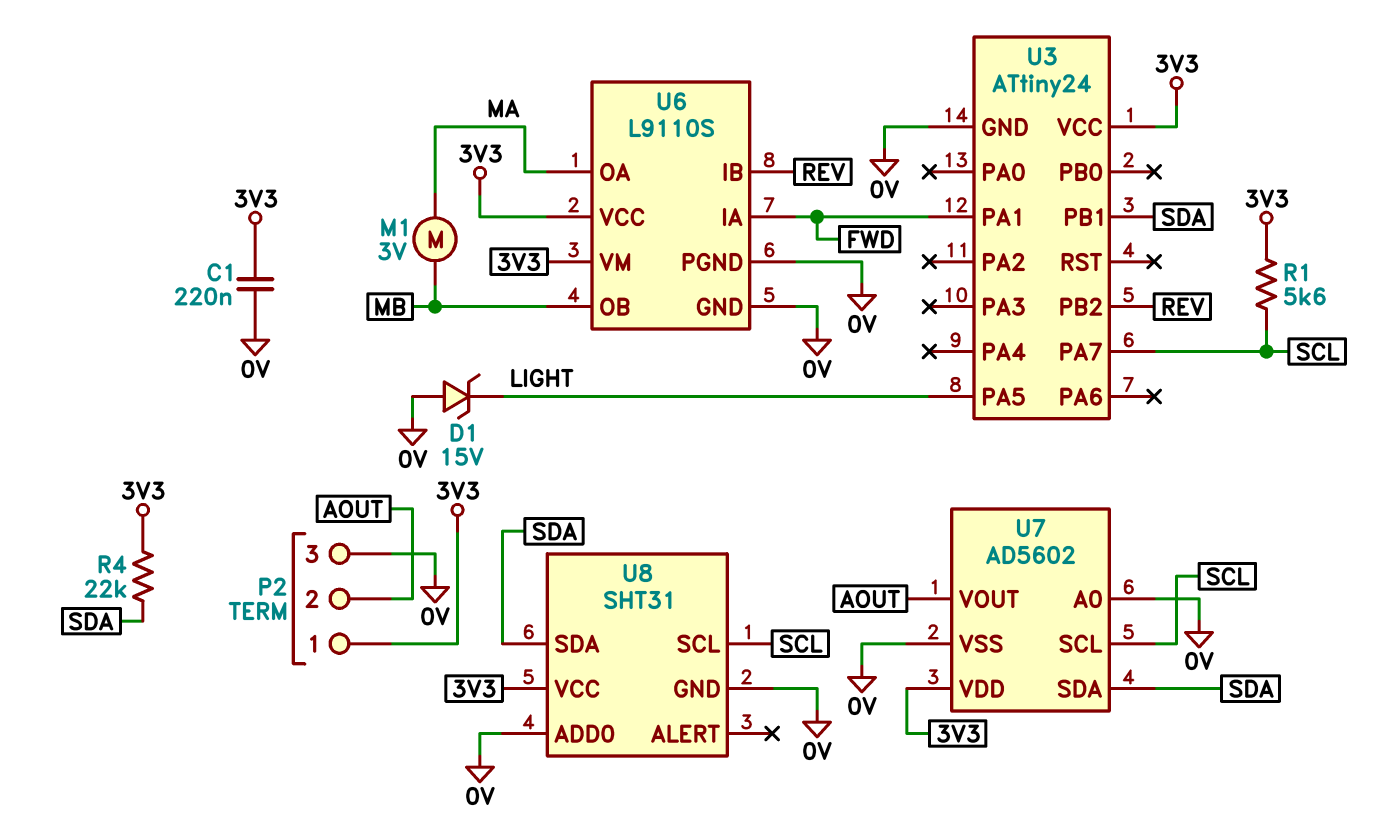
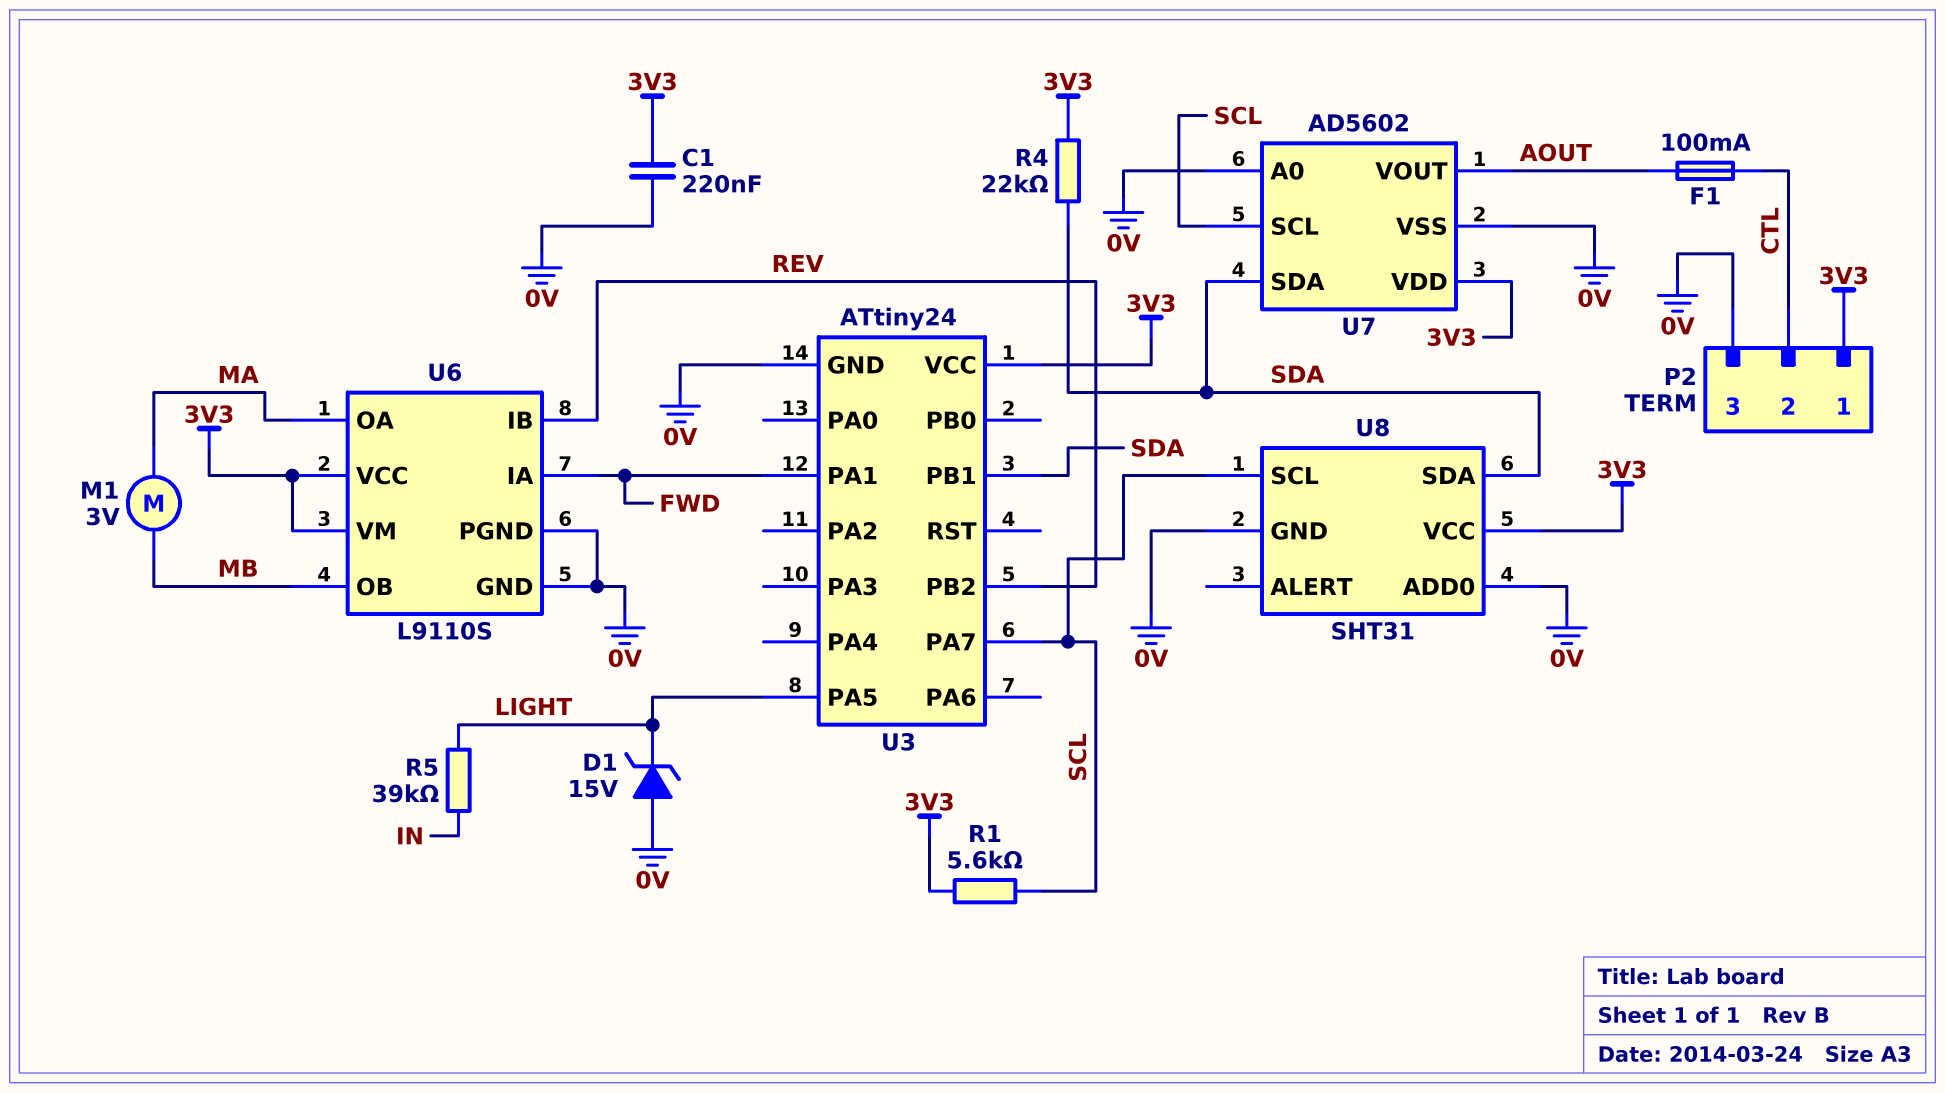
F1: none -> 100mA (AOUT, CTL)
P2 pin 2: AOUT -> CTL
R5: none -> 39k (IN, LIGHT)

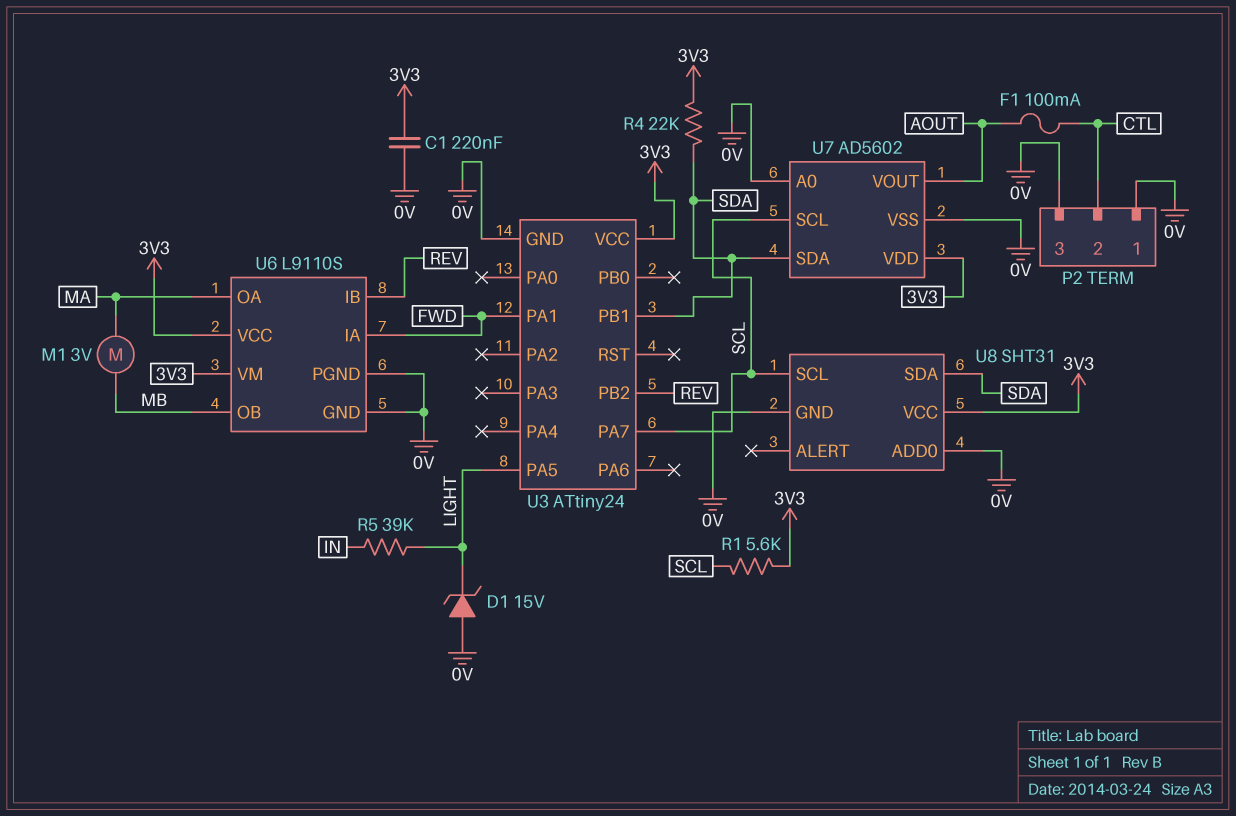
P2 pin 1: 3V3 -> 0V

